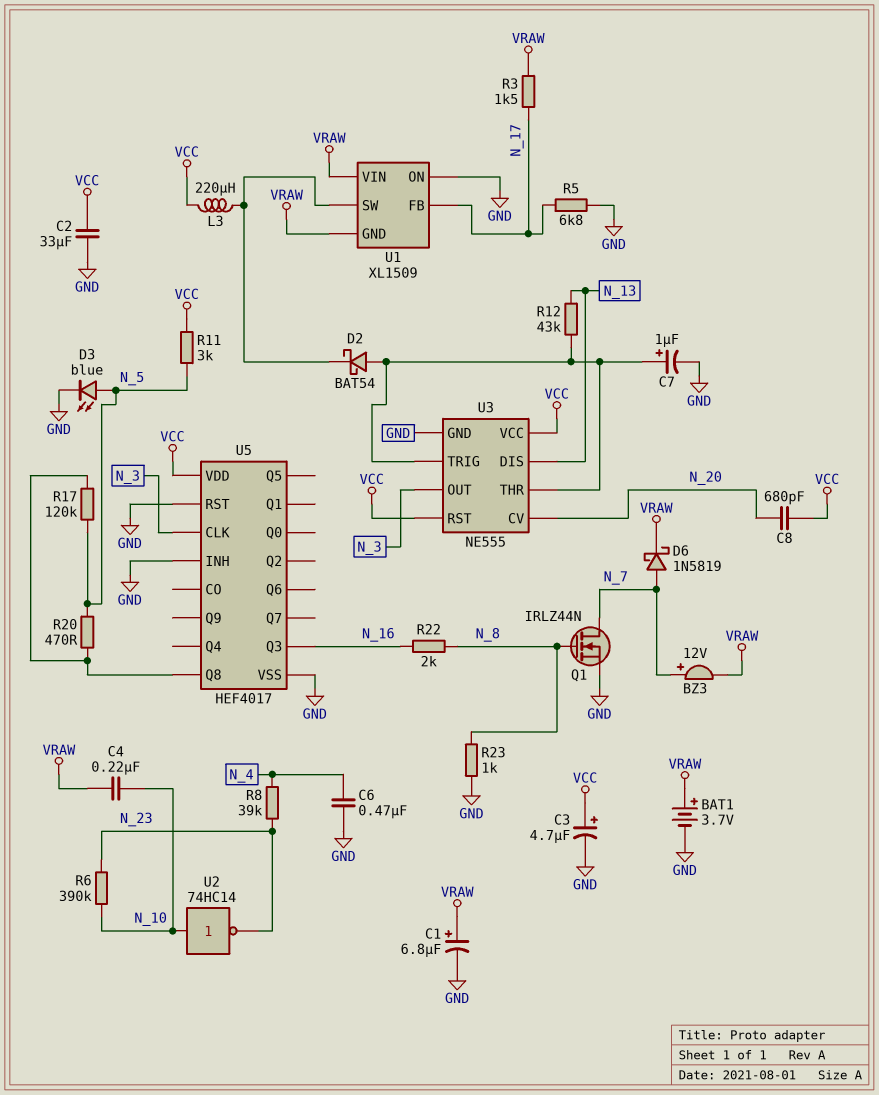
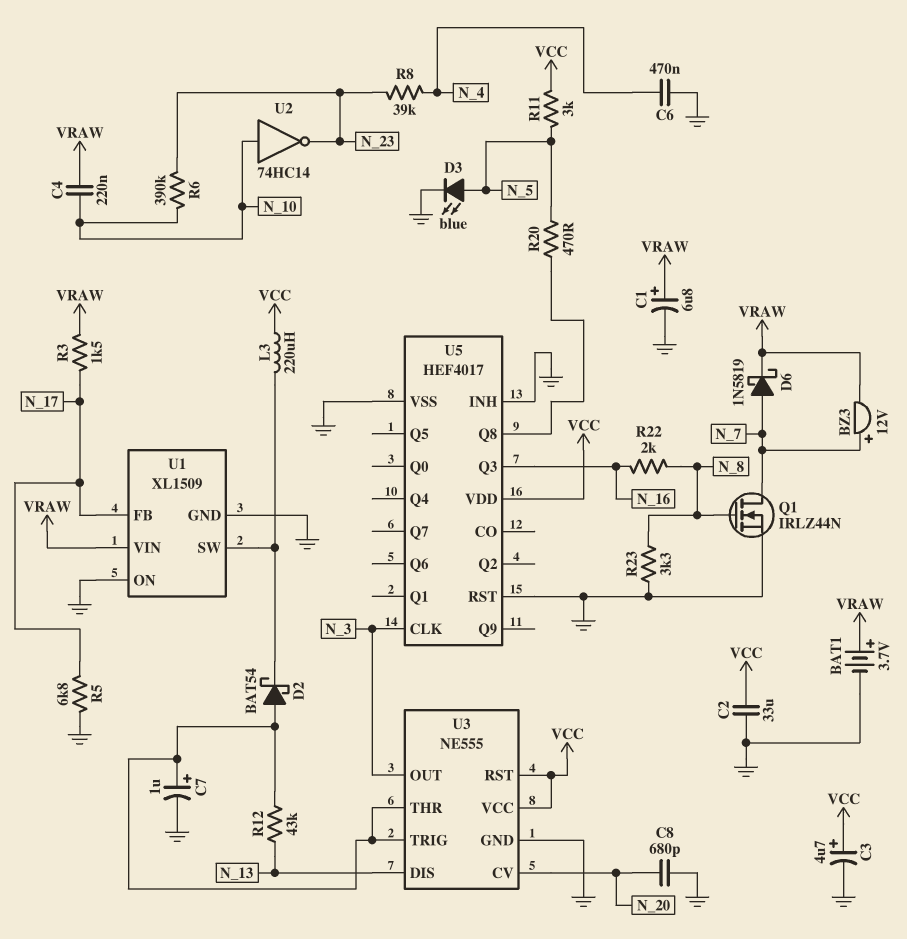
C8: 680pF (N_20, VCC) -> 680pF (GND, N_20)
R17: 120k (N_5, U5/Q8) -> none
R23: 1k (GND, N_8) -> 3.3k (GND, N_8)
U1 pin GND: VRAW -> GND

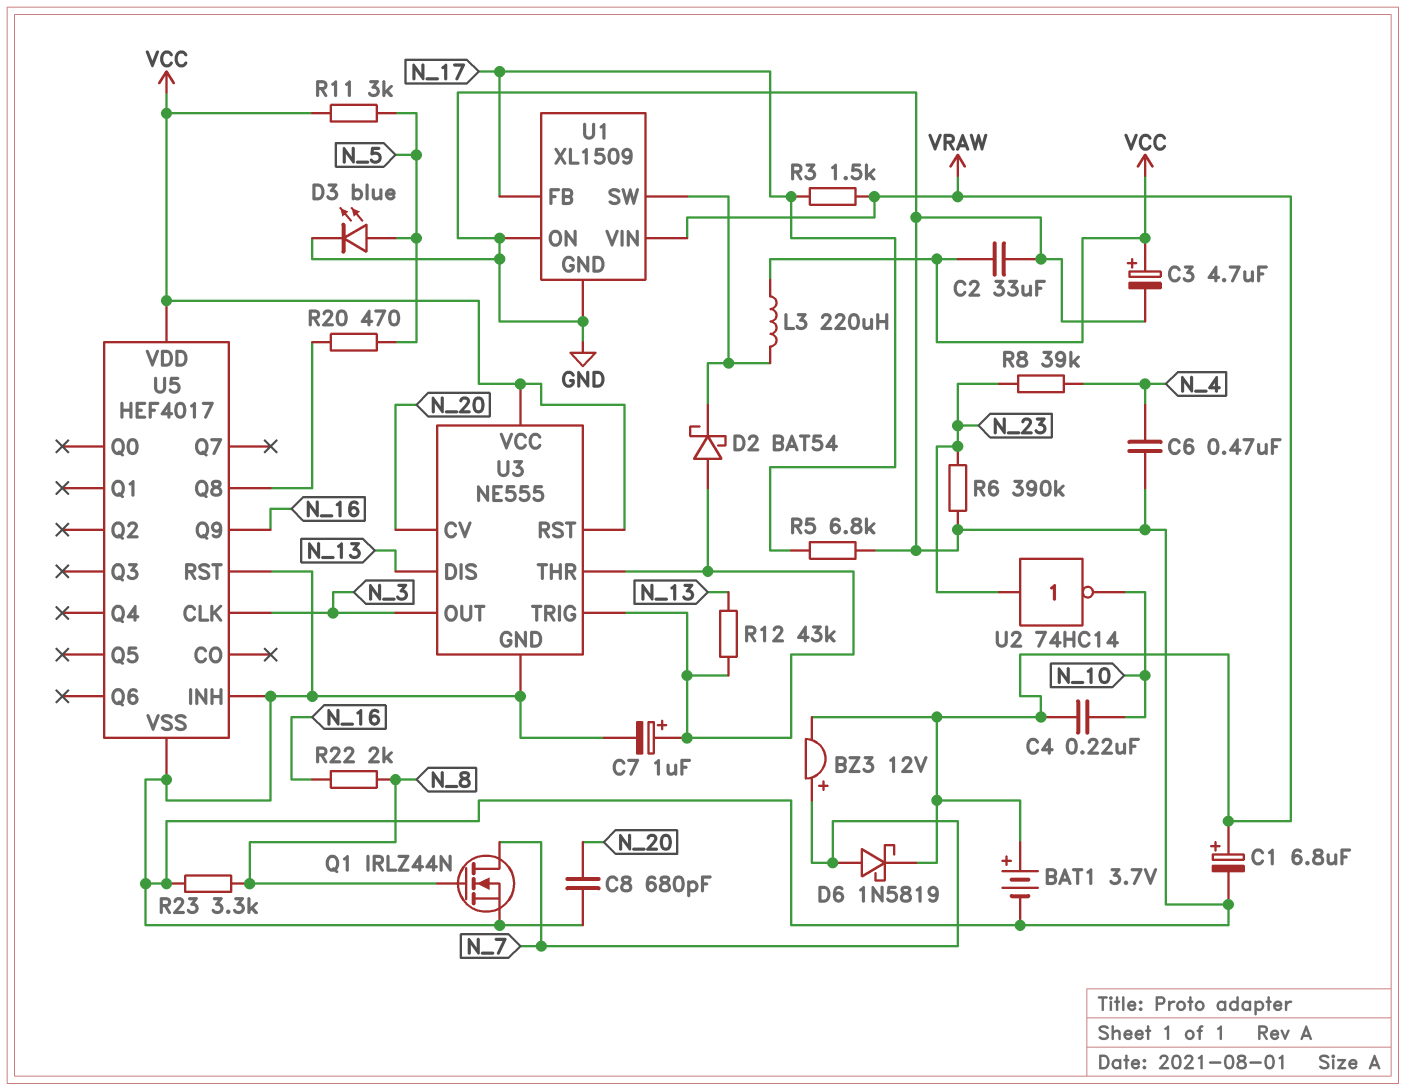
R6: 390k (N_10, N_23) -> 390k (GND, N_23)
U2: NOT 74HC14 (in N_10, out N_23) -> NOT 74HC14 (in N_23, out N_10)
U5 pin Q3: N_16 -> none
U5 pin Q9: none -> N_16

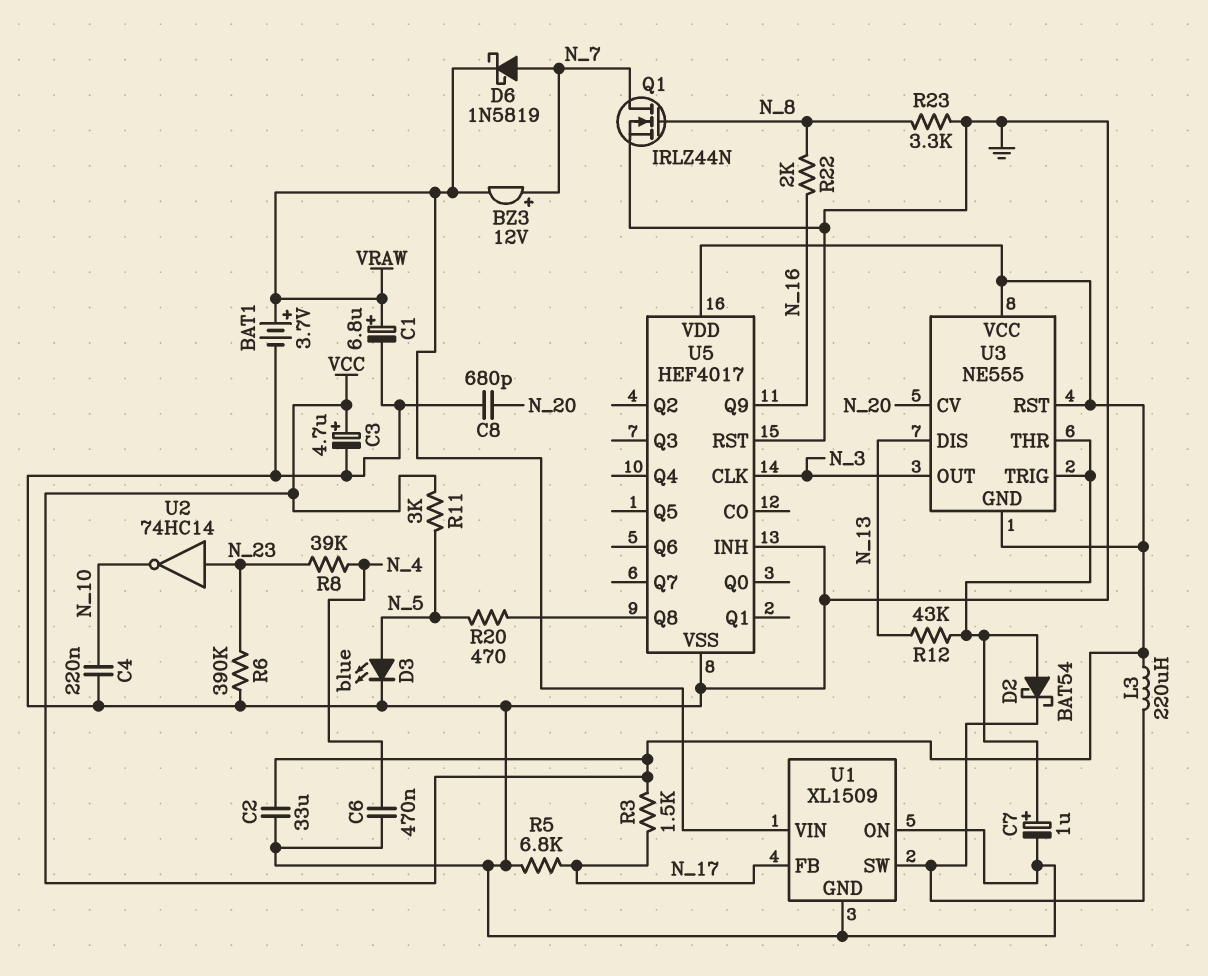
C4: 220nF (N_10, VRAW) -> 220nF (GND, N_10)
R3: 1.5k (N_17, VRAW) -> 1.5k (N_17, VCC)
U3 pin GND: GND -> VCC

